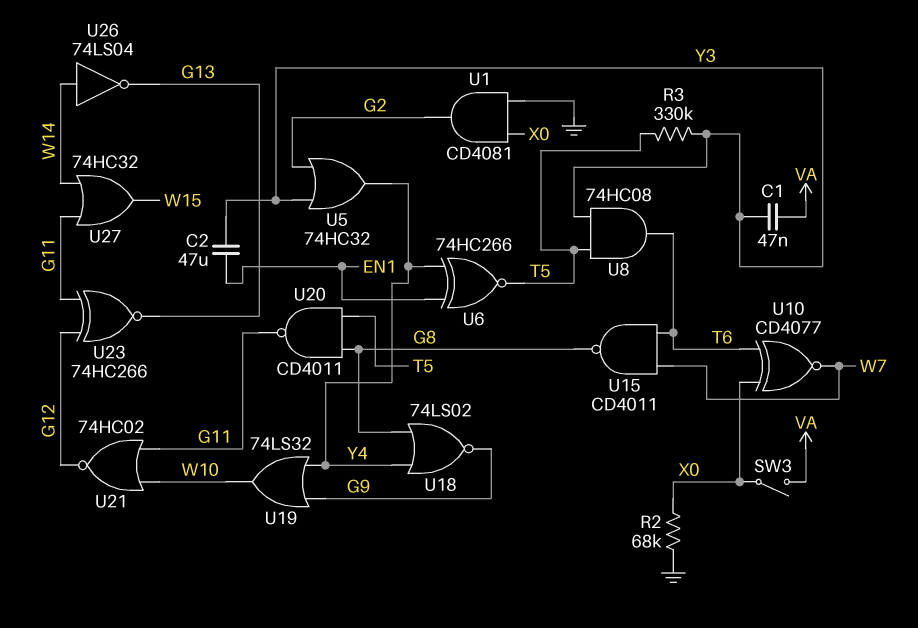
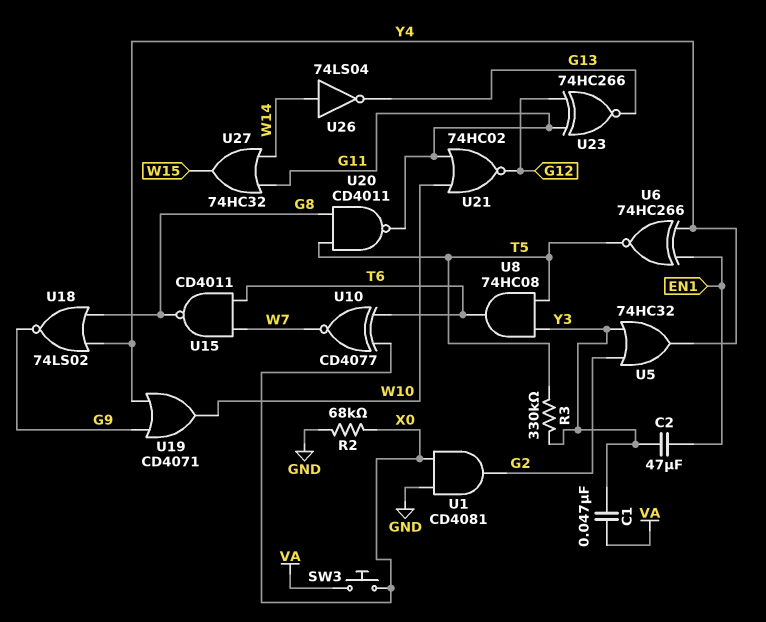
SW3: switch (VA, X0) -> button (VA, X0)
U19: OR 74LS32 (in G9, in Y4, out W10) -> OR CD4071 (in G9, in Y4, out W10)

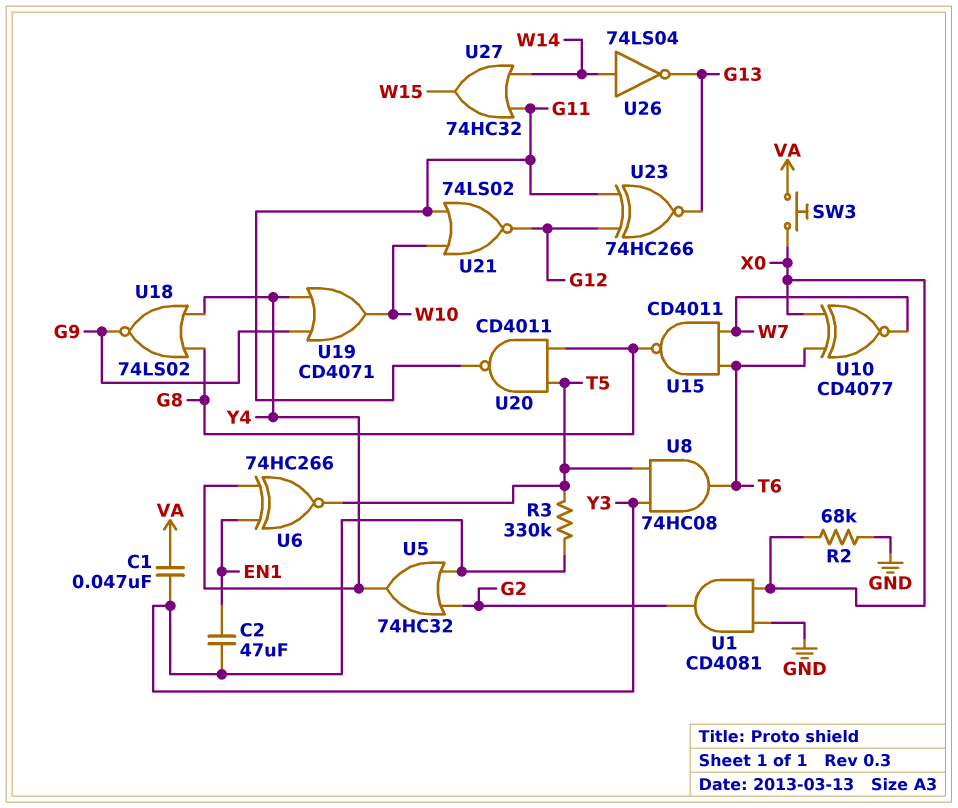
U21: NOR 74HC02 (in G11, in W10, out G12) -> NOR 74LS02 (in G11, in W10, out G12)

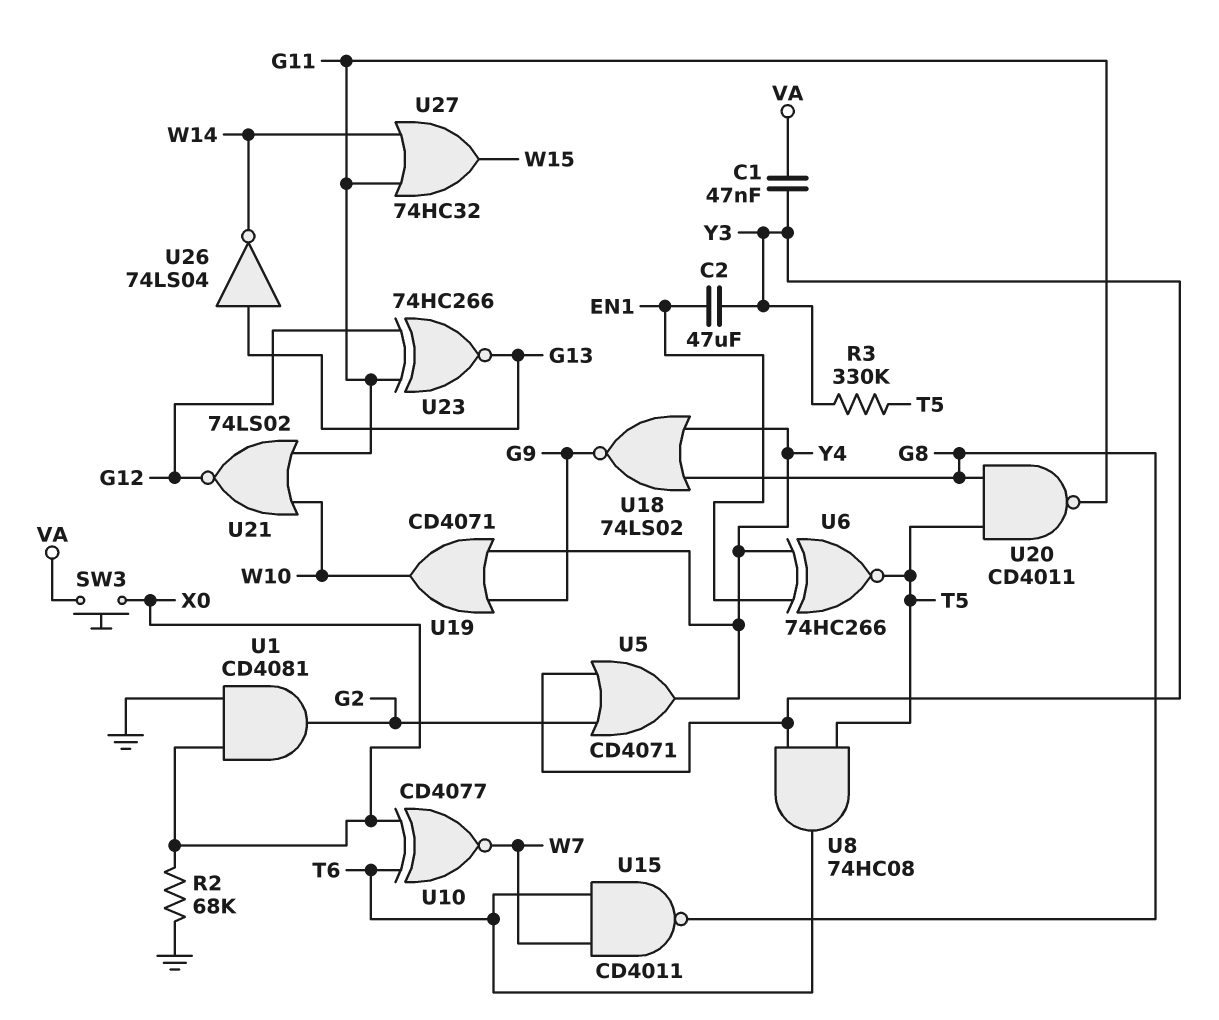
U5: OR 74HC32 (in G2, in Y3, out Y4) -> OR CD4071 (in G2, in Y3, out Y4)
U26: NOT 74LS04 (in W14, out G13) -> NOT 74LS04 (in G13, out W14)

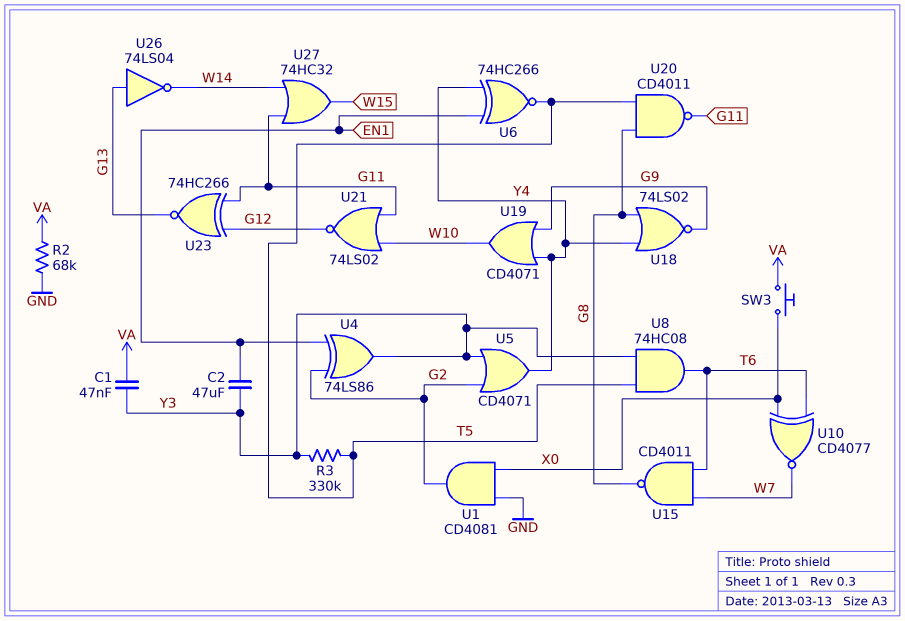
R2: 68k (GND, X0) -> 68k (GND, VA)
U4: none -> XOR 74LS86 (in EN1, in G2, out Y3)

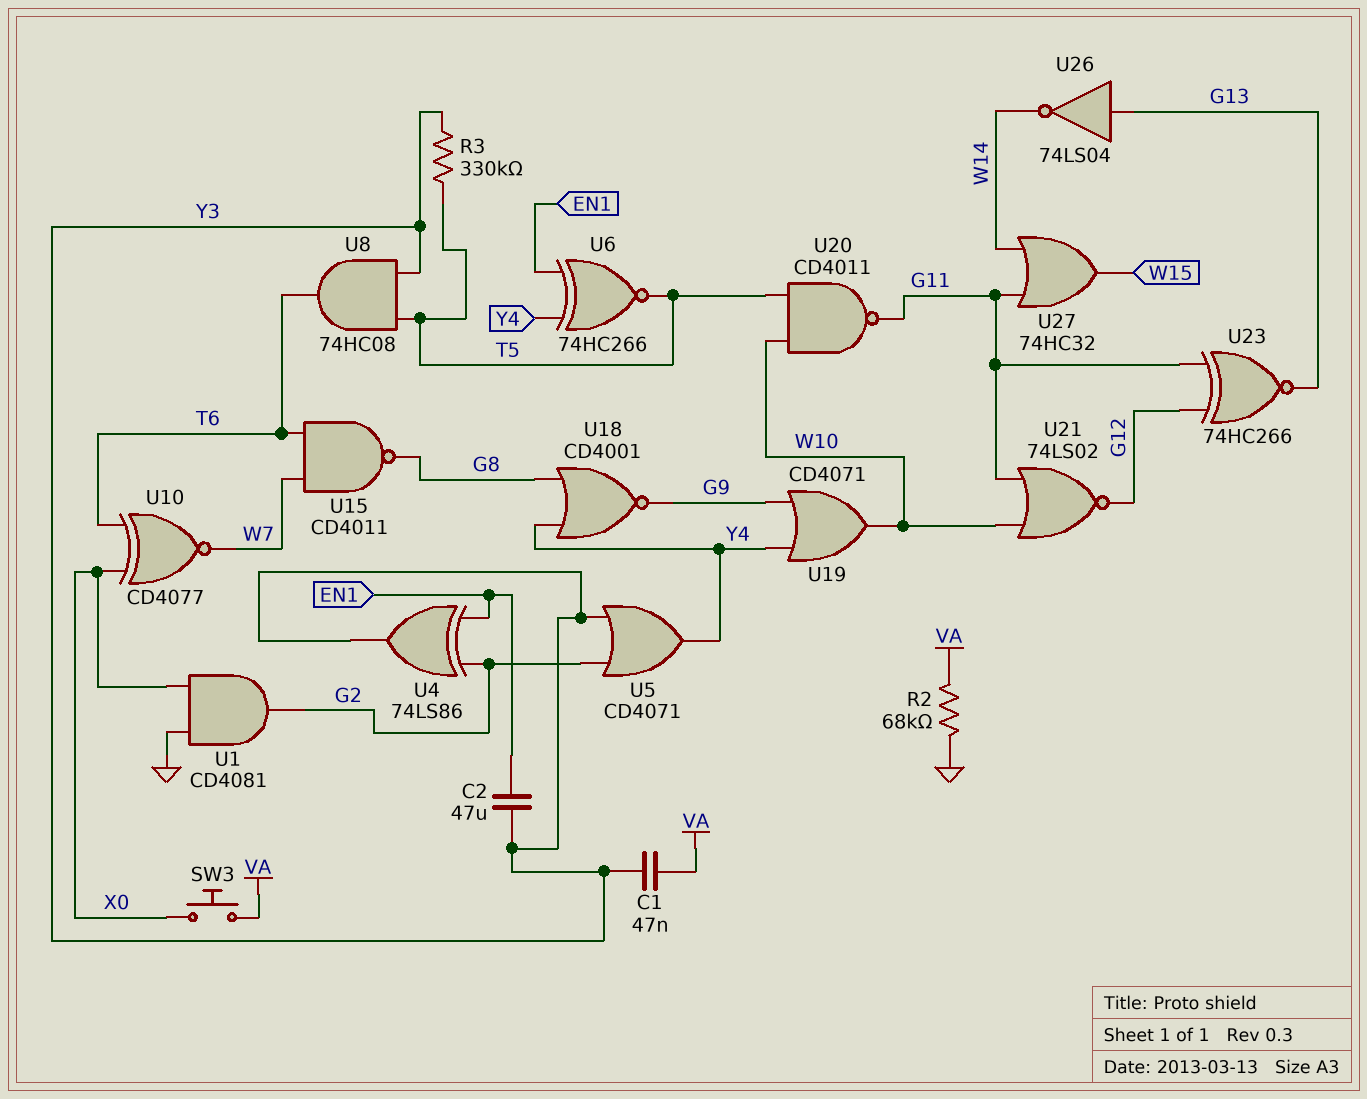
U18: NOR 74LS02 (in G8, in Y4, out G9) -> NOR CD4001 (in G8, in Y4, out G9)
U20: NAND CD4011 (in G8, in T5, out G11) -> NAND CD4011 (in T5, in W10, out G11)

